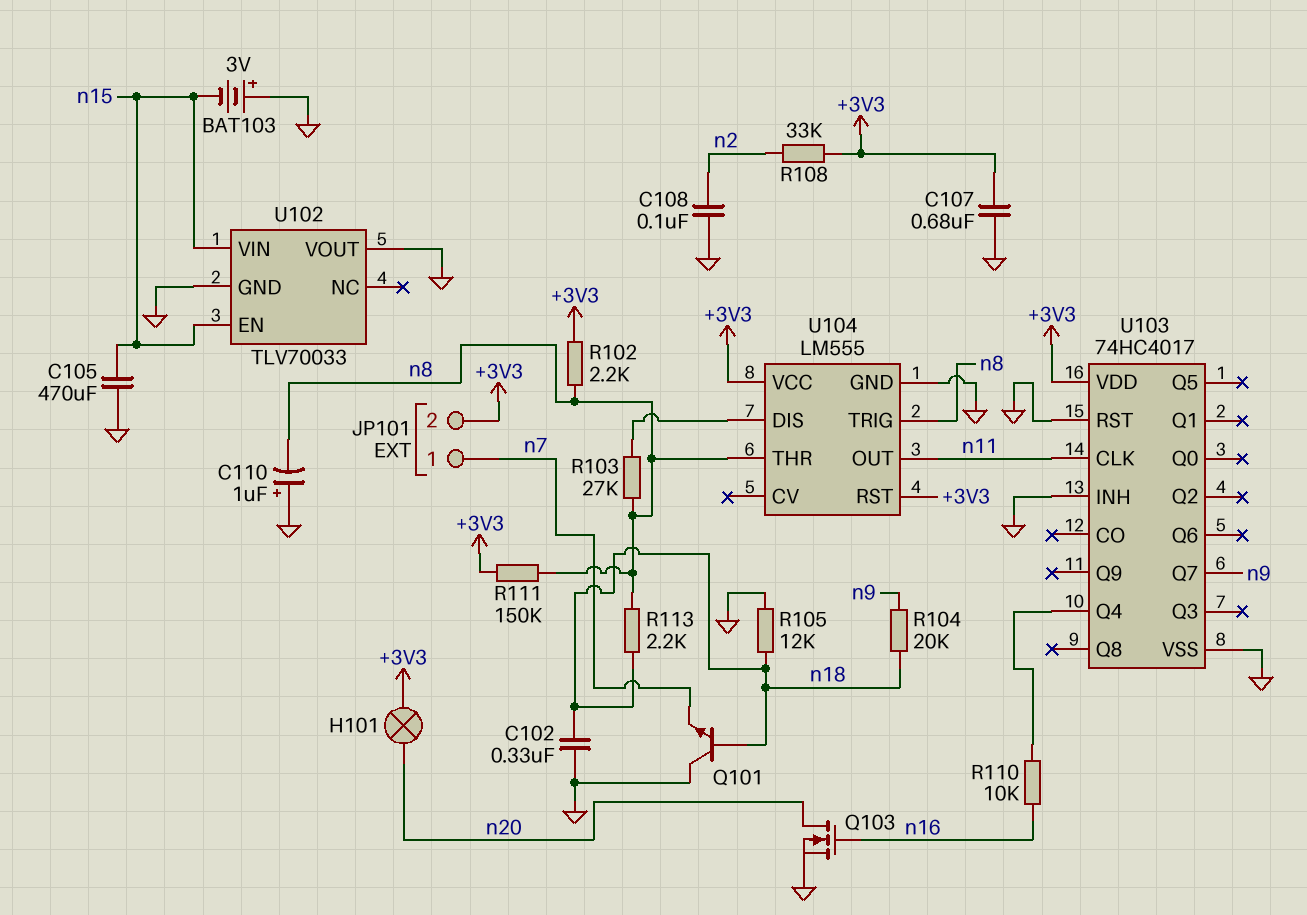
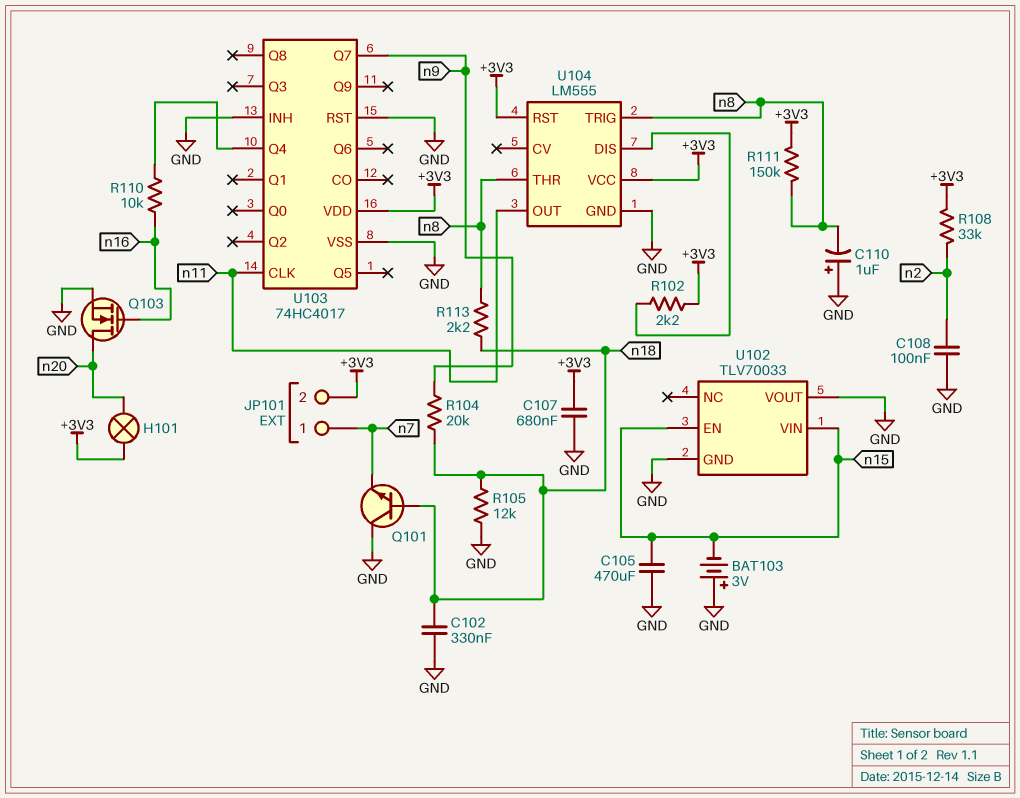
R102: 2.2k (+3V3, n8) -> 2.2k (+3V3, U104/DIS)
R103: 27k (U104/DIS, n8) -> none

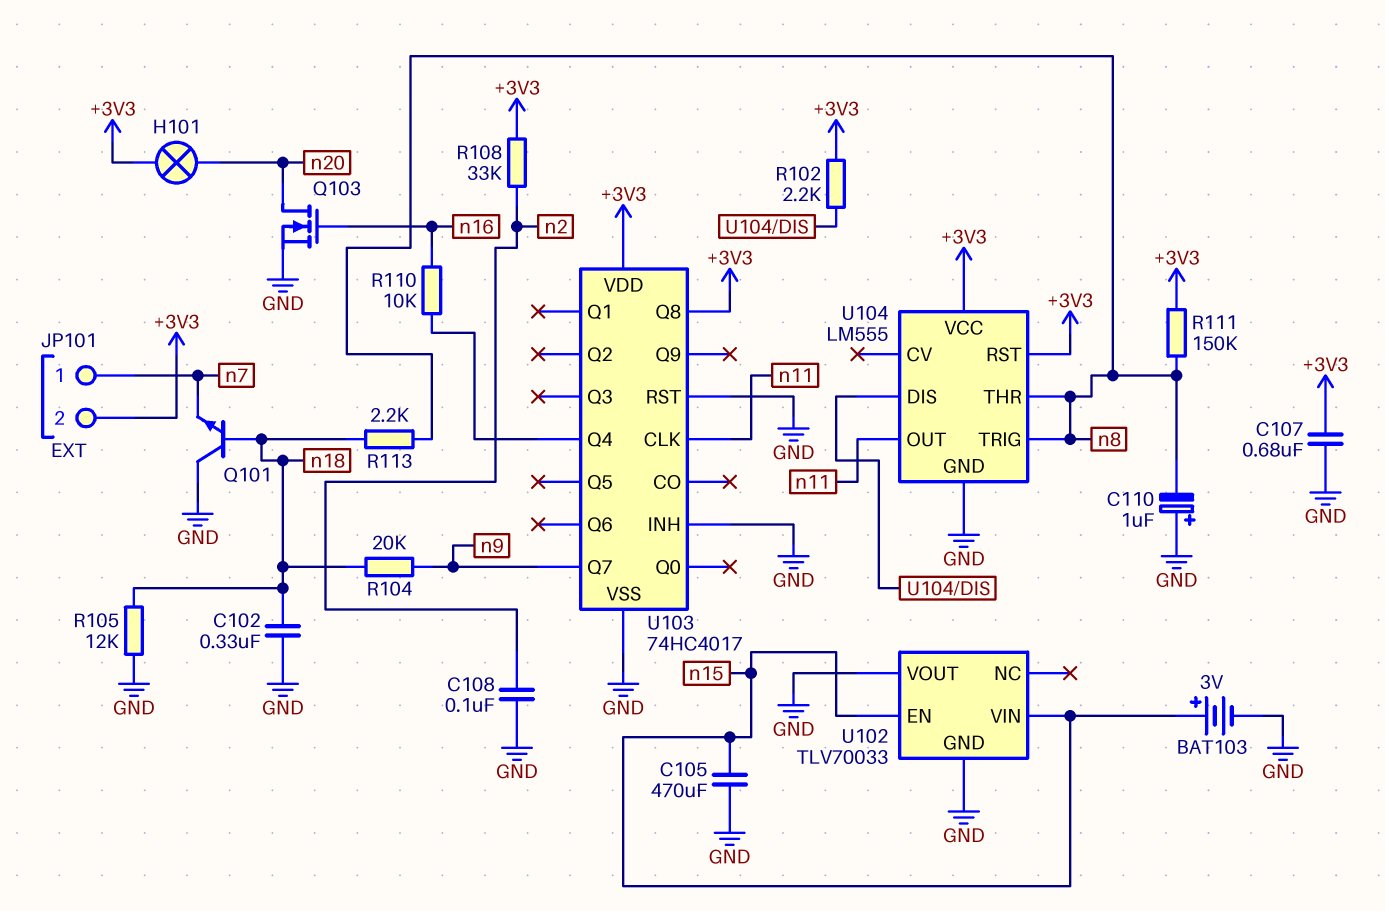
BAT103: 3V (plus GND, minus n15) -> 3V (plus n15, minus GND)
U103 pin Q8: none -> +3V3

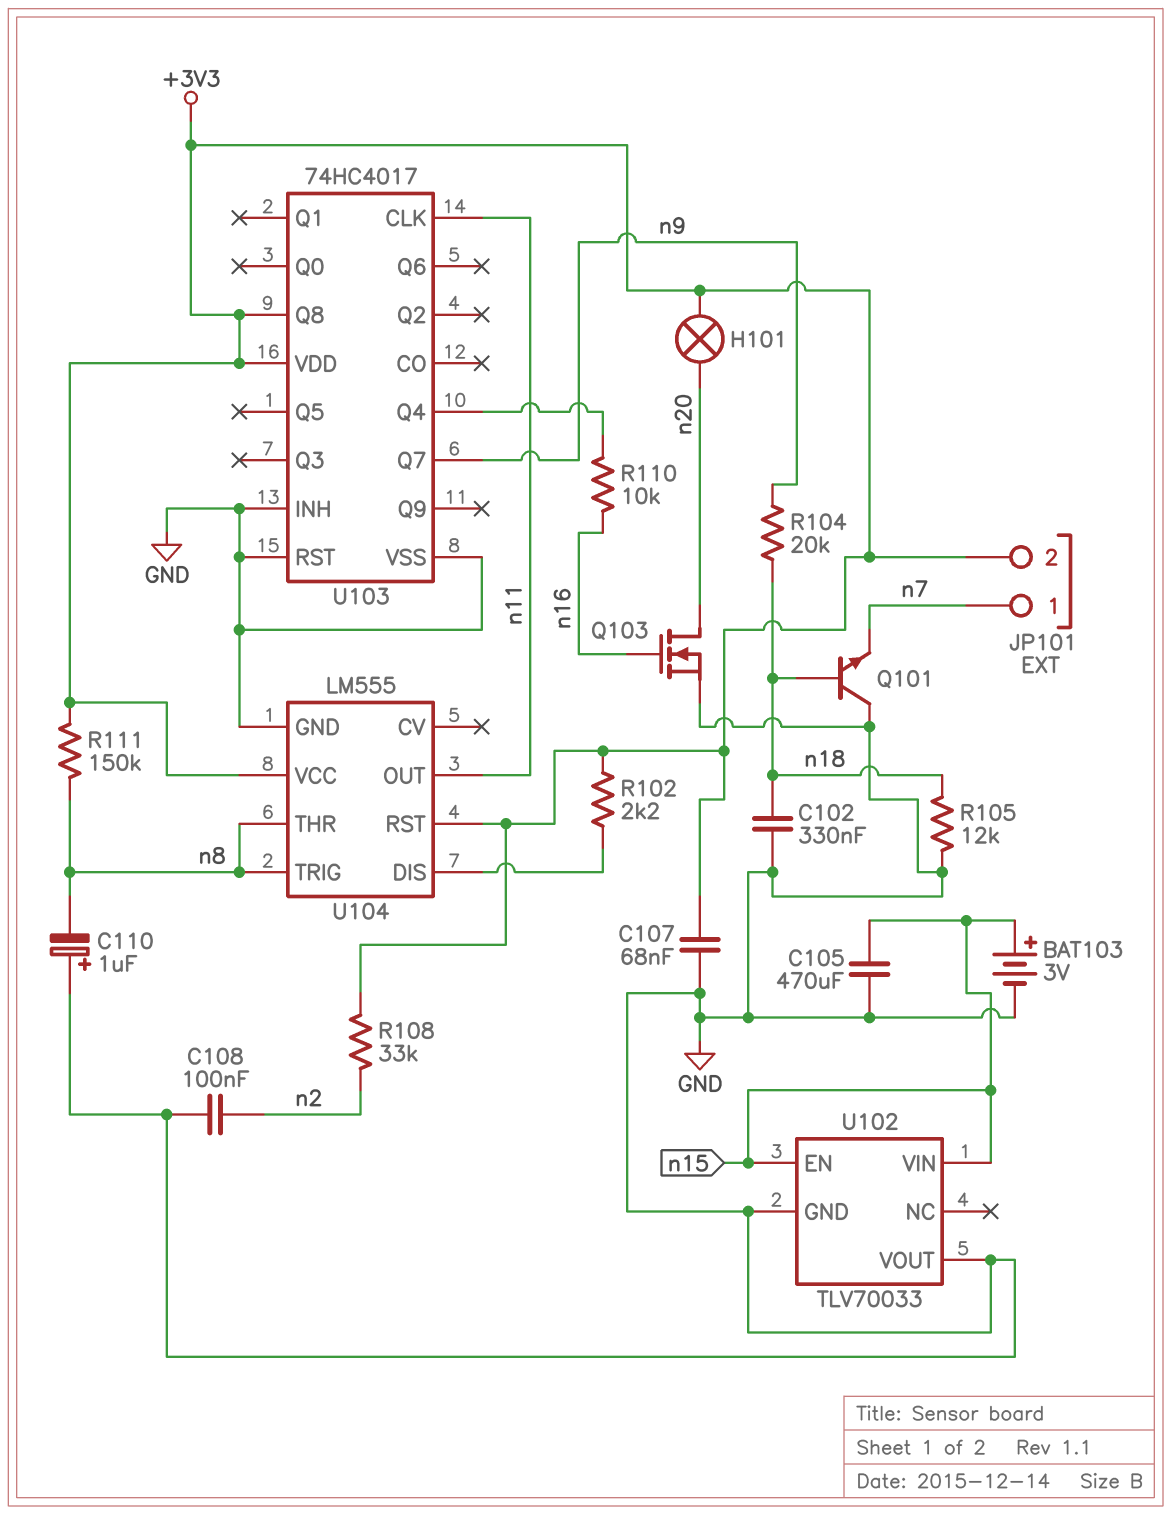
C107: 680nF (+3V3, GND) -> 68nF (+3V3, GND)
R113: 2.2k (n8, n18) -> none

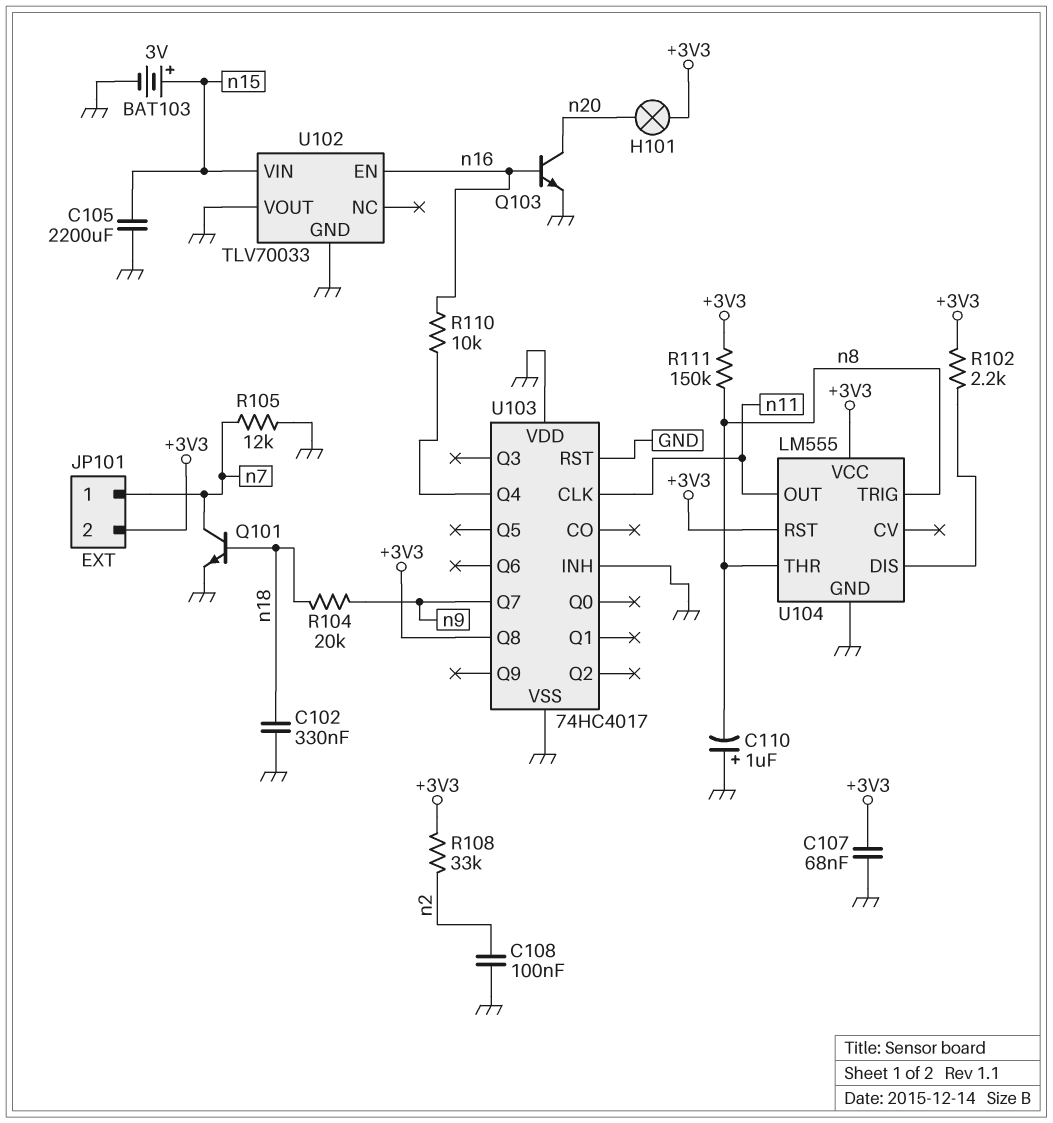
C105: 470uF (GND, n15) -> 2200uF (GND, n15)
Q101: NPN (B n18, C GND, E n7) -> NPN (B n18, C n7, E GND)
Q103: NMOS (G n16, D n20, S GND) -> NPN (B n16, C n20, E GND)
R105: 12k (GND, n18) -> 12k (GND, n7)
U102 pin EN: n15 -> n16
U103 pin VDD: +3V3 -> GND

